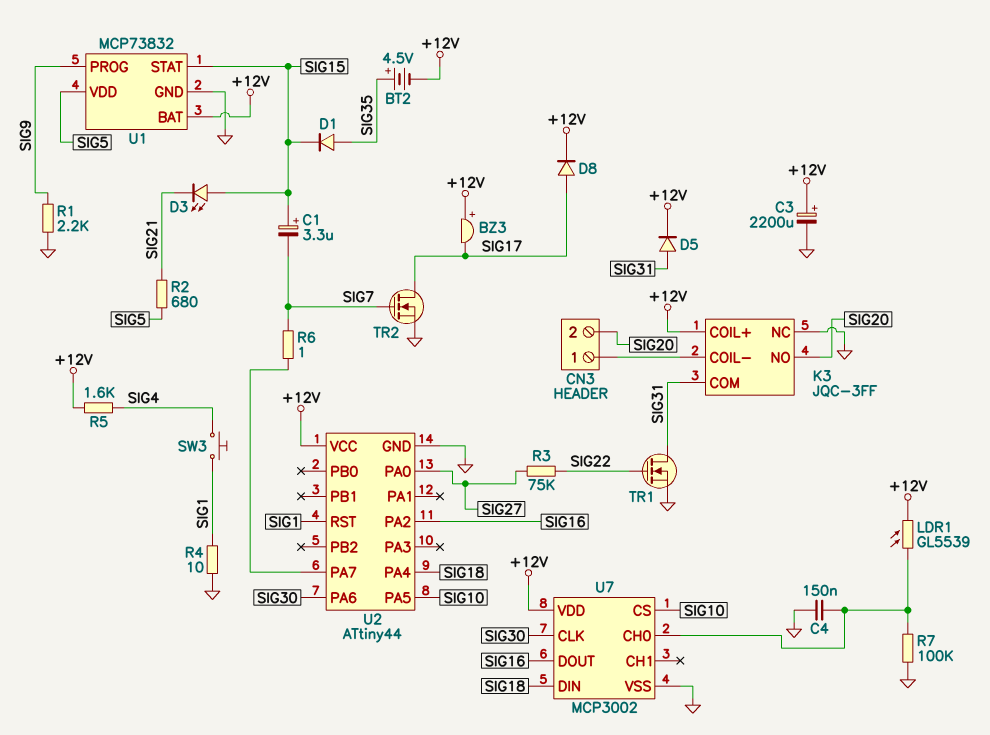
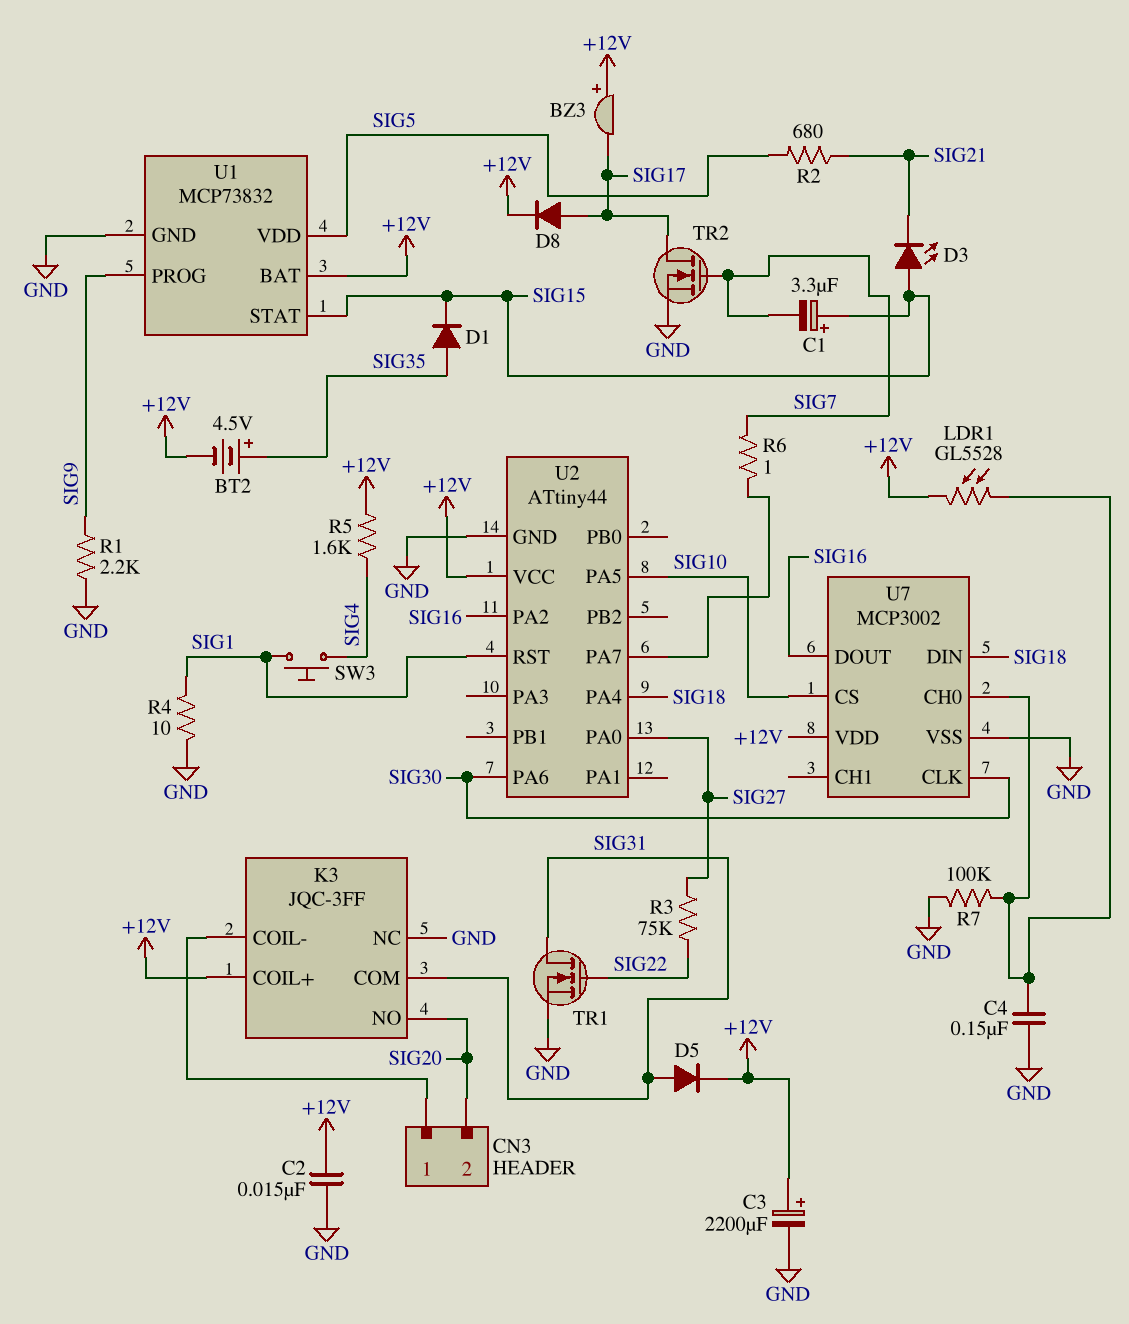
C2: none -> 15nF (+12V, GND)
LDR1: GL5539 (+12V, U7/CH0) -> GL5528 (+12V, U7/CH0)

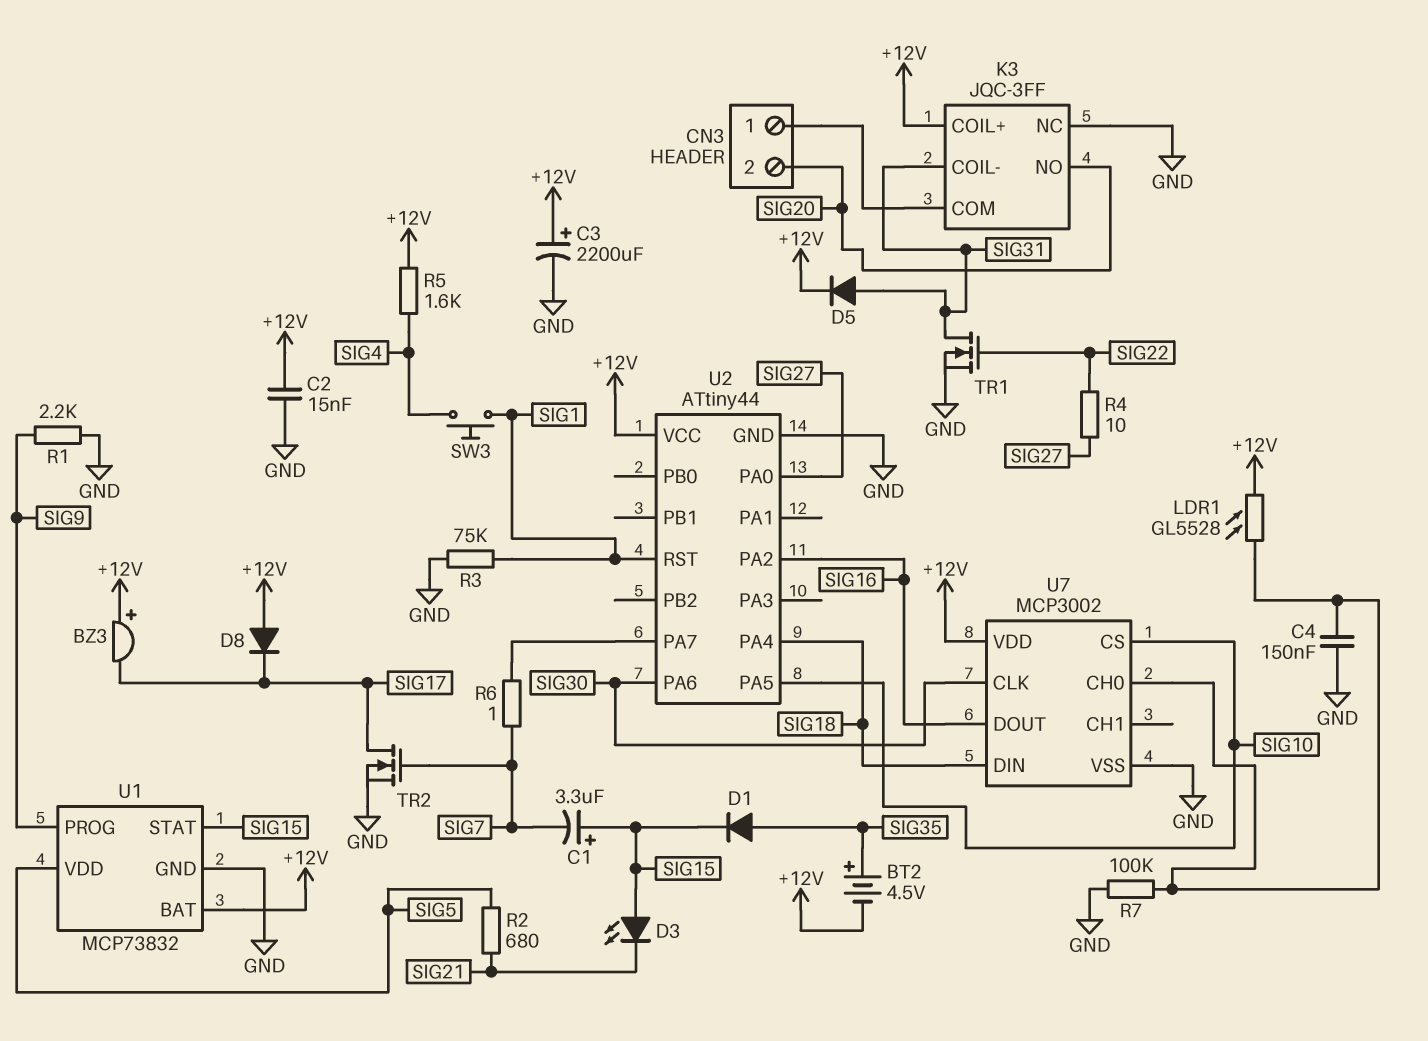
D8: diode (A SIG17, K +12V) -> diode (A +12V, K SIG17)
K3 pin COIL-: CN3/1 -> SIG31
K3 pin COM: SIG31 -> CN3/1
R3: 75k (SIG22, SIG27) -> 75k (GND, SIG1)
R4: 10 (GND, SIG1) -> 10 (SIG22, SIG27)

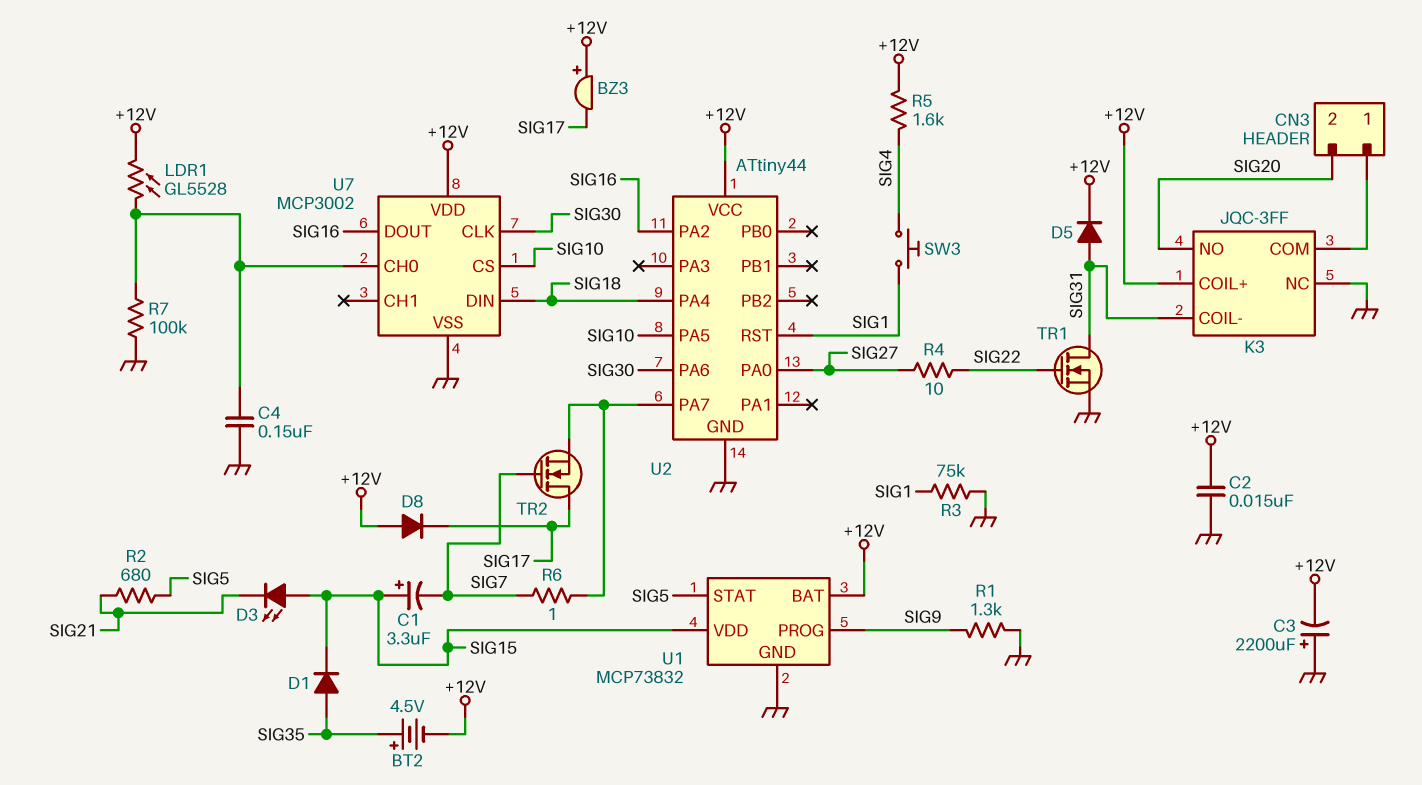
C3: 2200uF (plus +12V, minus GND) -> 2200uF (plus GND, minus +12V)
R1: 2.2k (GND, SIG9) -> 1.3k (GND, SIG9)
TR2: NMOS (G SIG7, D SIG17, S GND) -> NMOS (G SIG7, D SIG17, S U2/PA7)
U1 pin STAT: SIG15 -> SIG5
U1 pin VDD: SIG5 -> SIG15

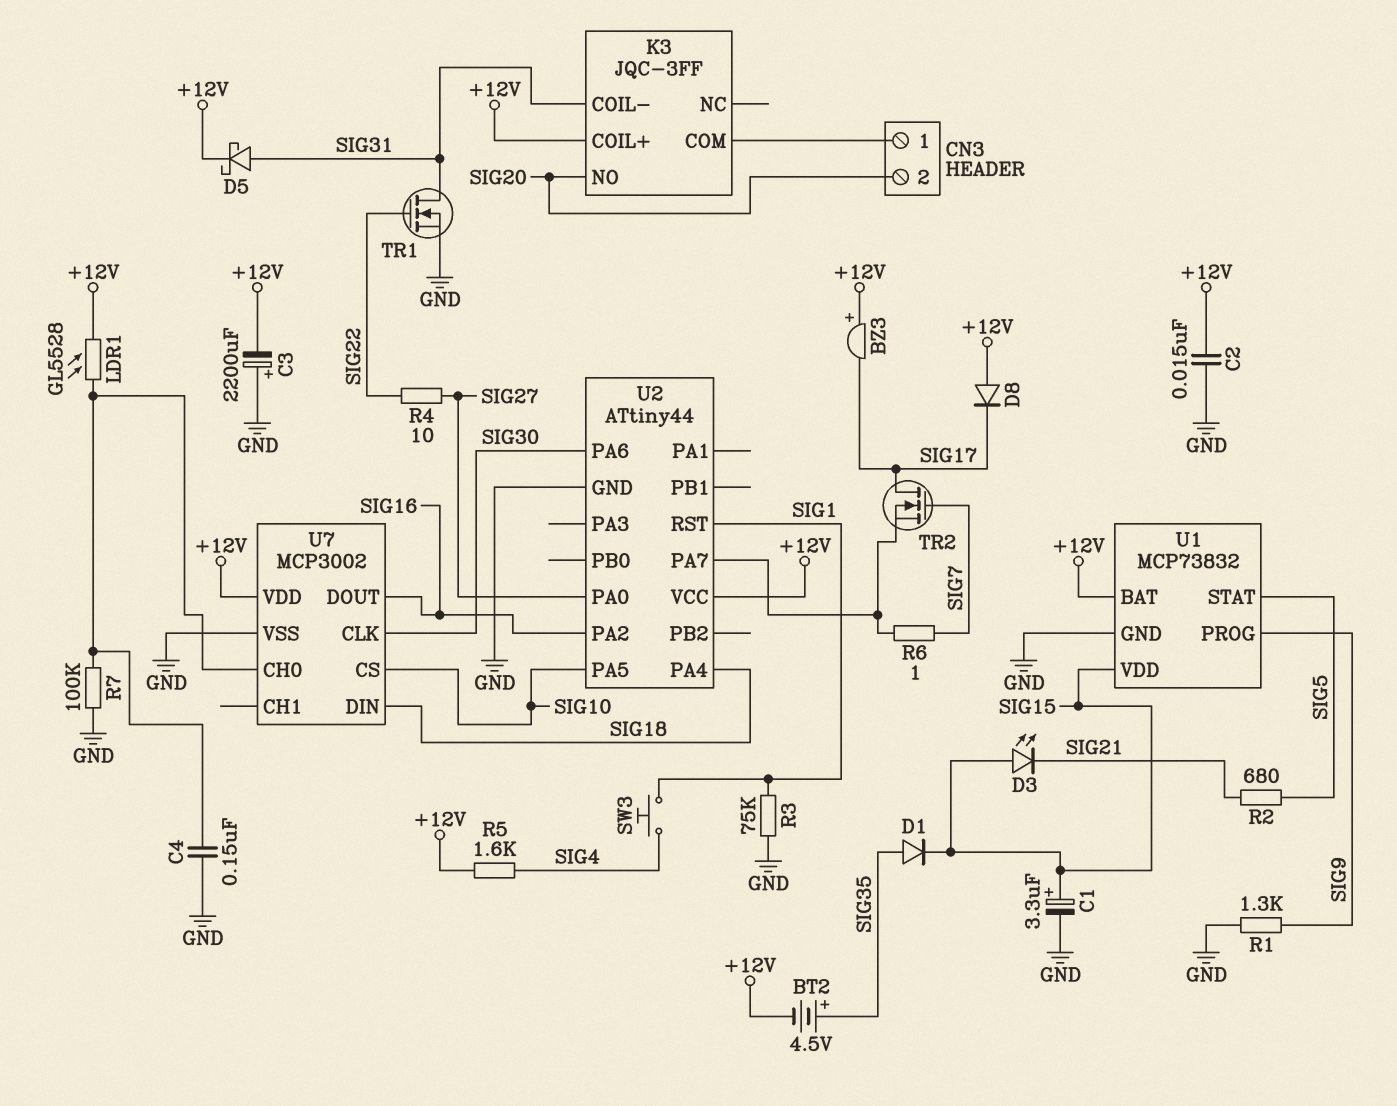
C1: 3.3uF (plus SIG15, minus SIG7) -> 3.3uF (plus SIG15, minus GND)
D5: diode (A SIG31, K +12V) -> schottky (A SIG31, K +12V)
K3 pin NC: GND -> none

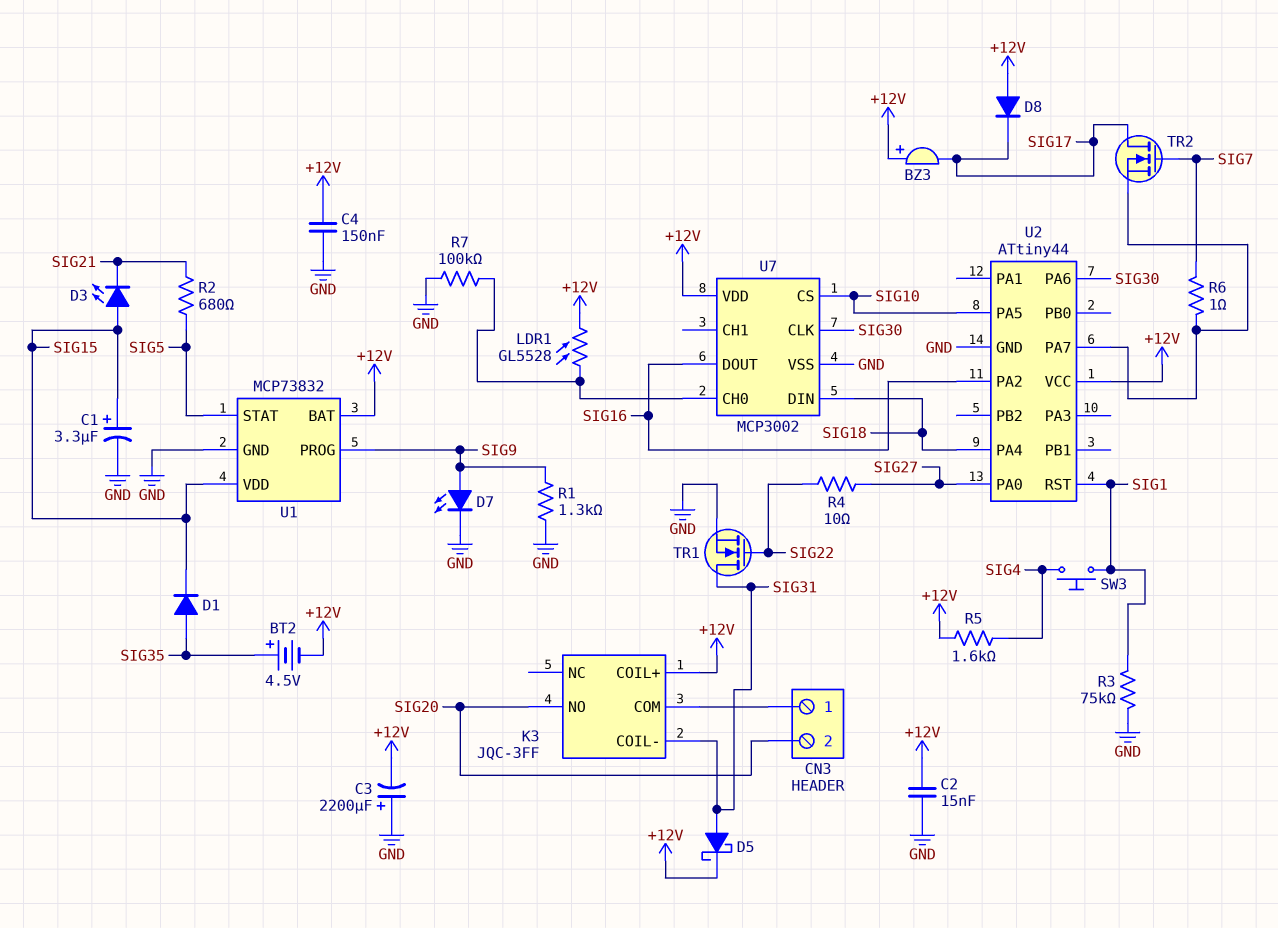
C4: 150nF (GND, U7/CH0) -> 150nF (+12V, GND)
D7: none -> LED (A SIG9, K GND)

